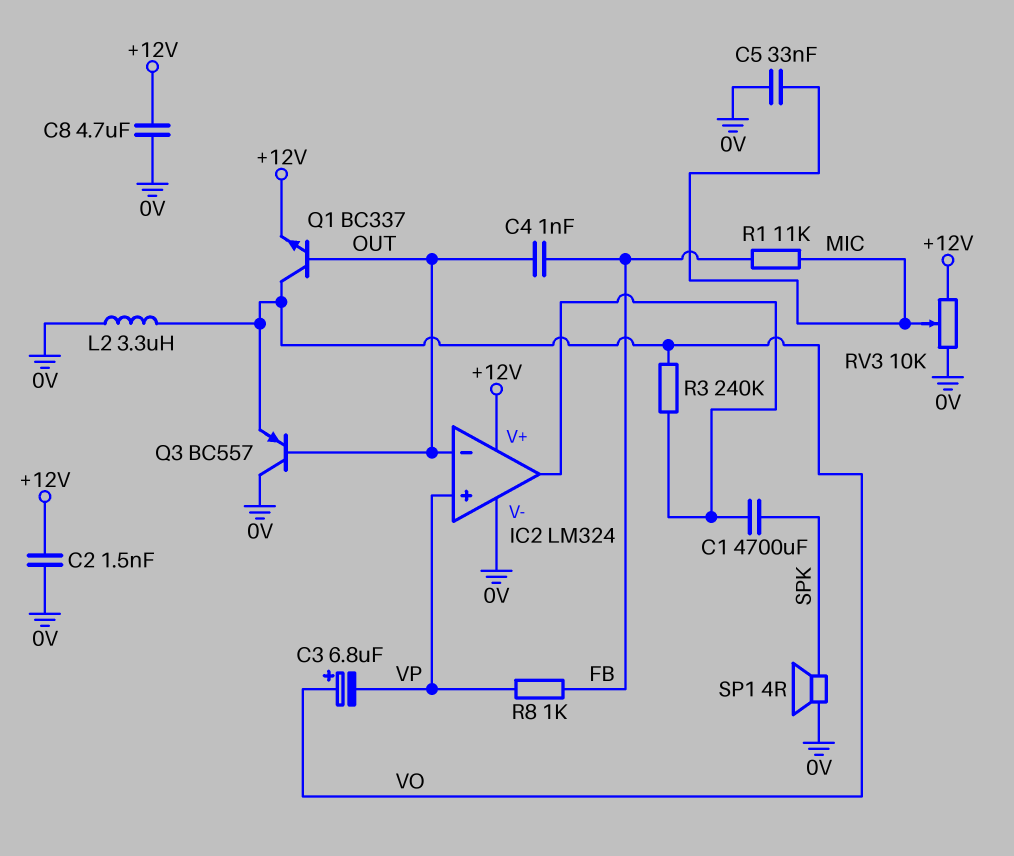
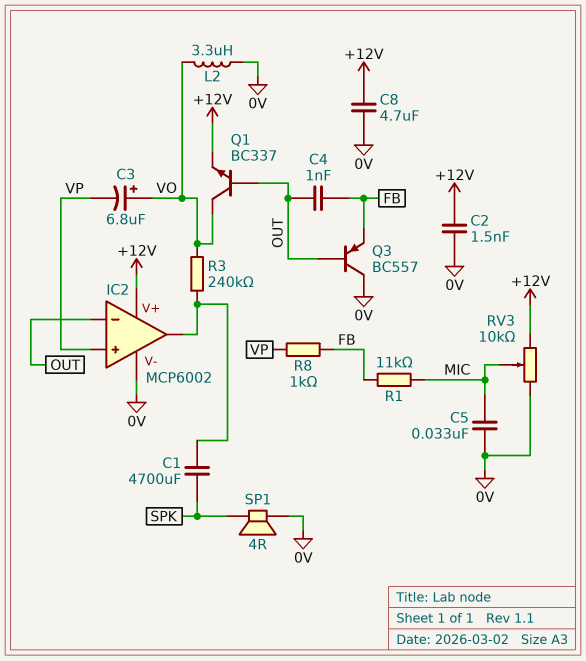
IC2: LM324 -> MCP6002
Q3: PNP BC557 (B OUT, C 0V, E VO) -> PNP BC557 (B OUT, C 0V, E FB)

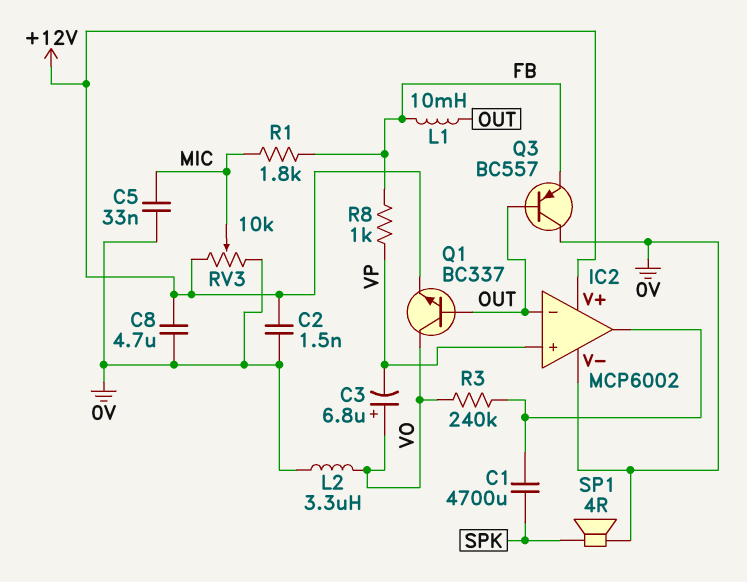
C4: 1nF (FB, OUT) -> none
L1: none -> 10mH (FB, OUT)
R1: 11k (FB, MIC) -> 1.8k (FB, MIC)

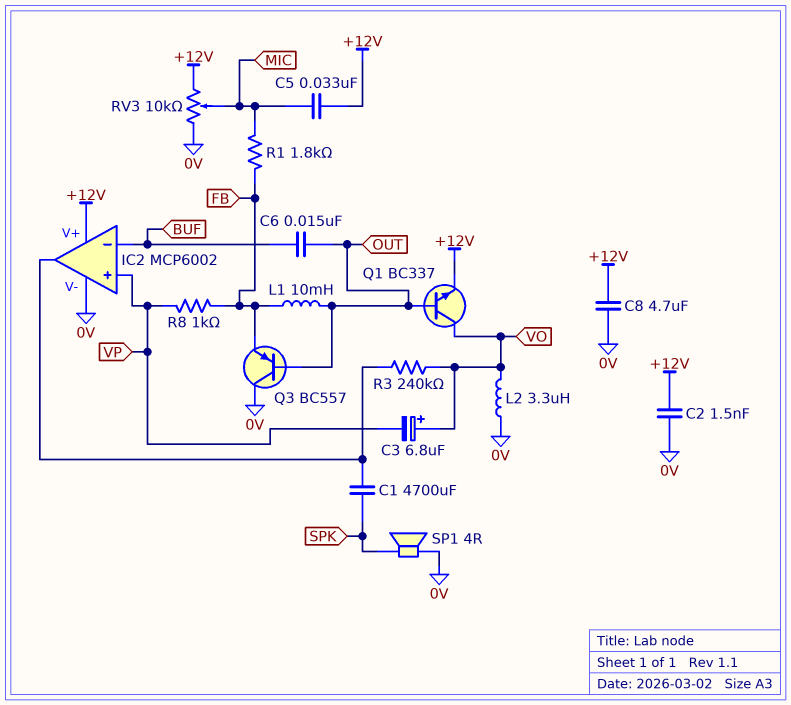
C5: 33nF (0V, MIC) -> 33nF (+12V, MIC)
C6: none -> 15nF (BUF, OUT)
IC2 pin in-: OUT -> BUF

